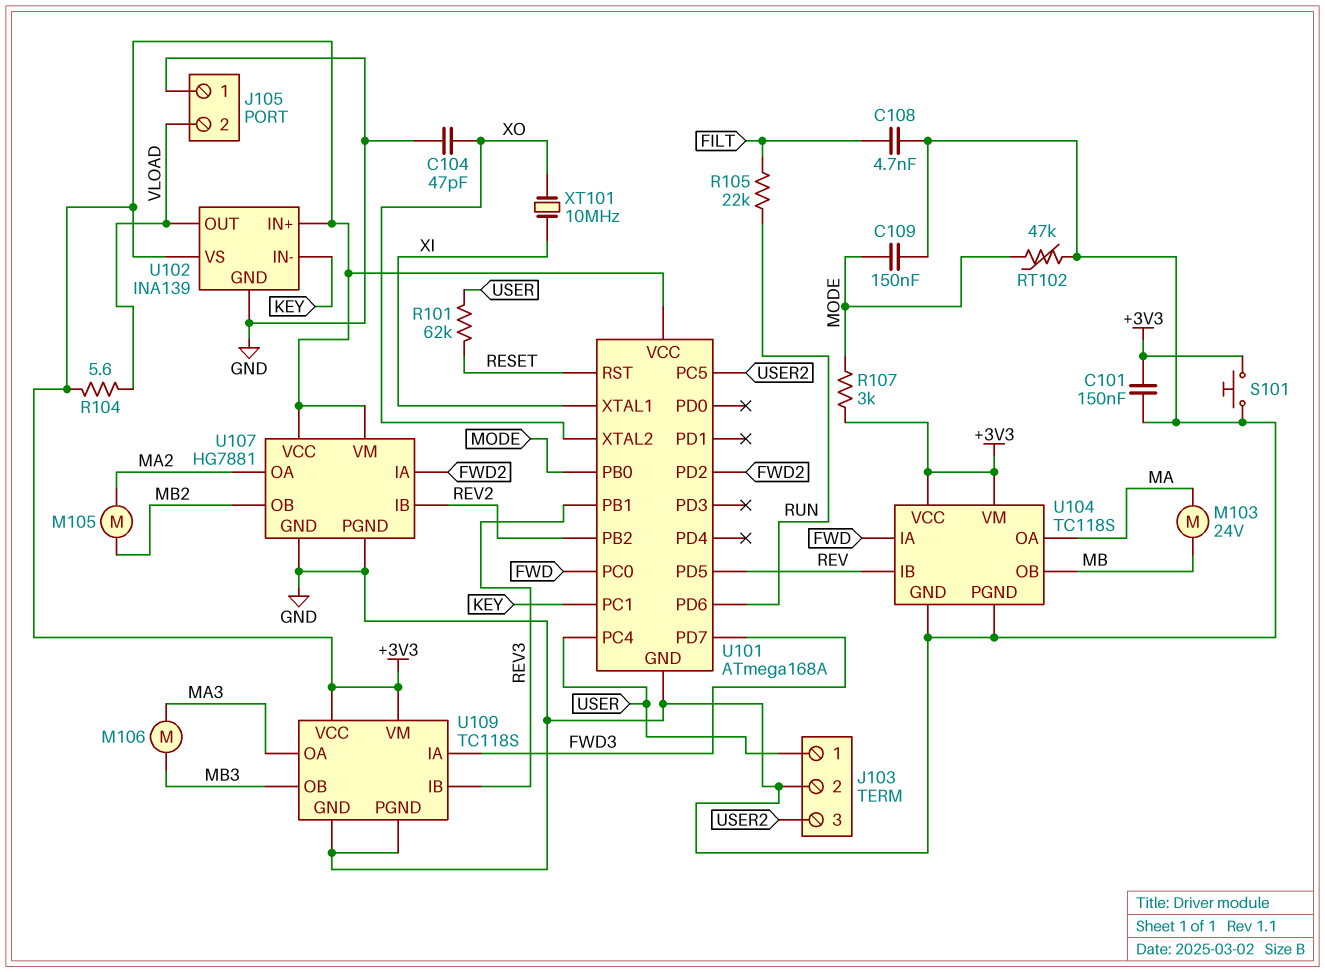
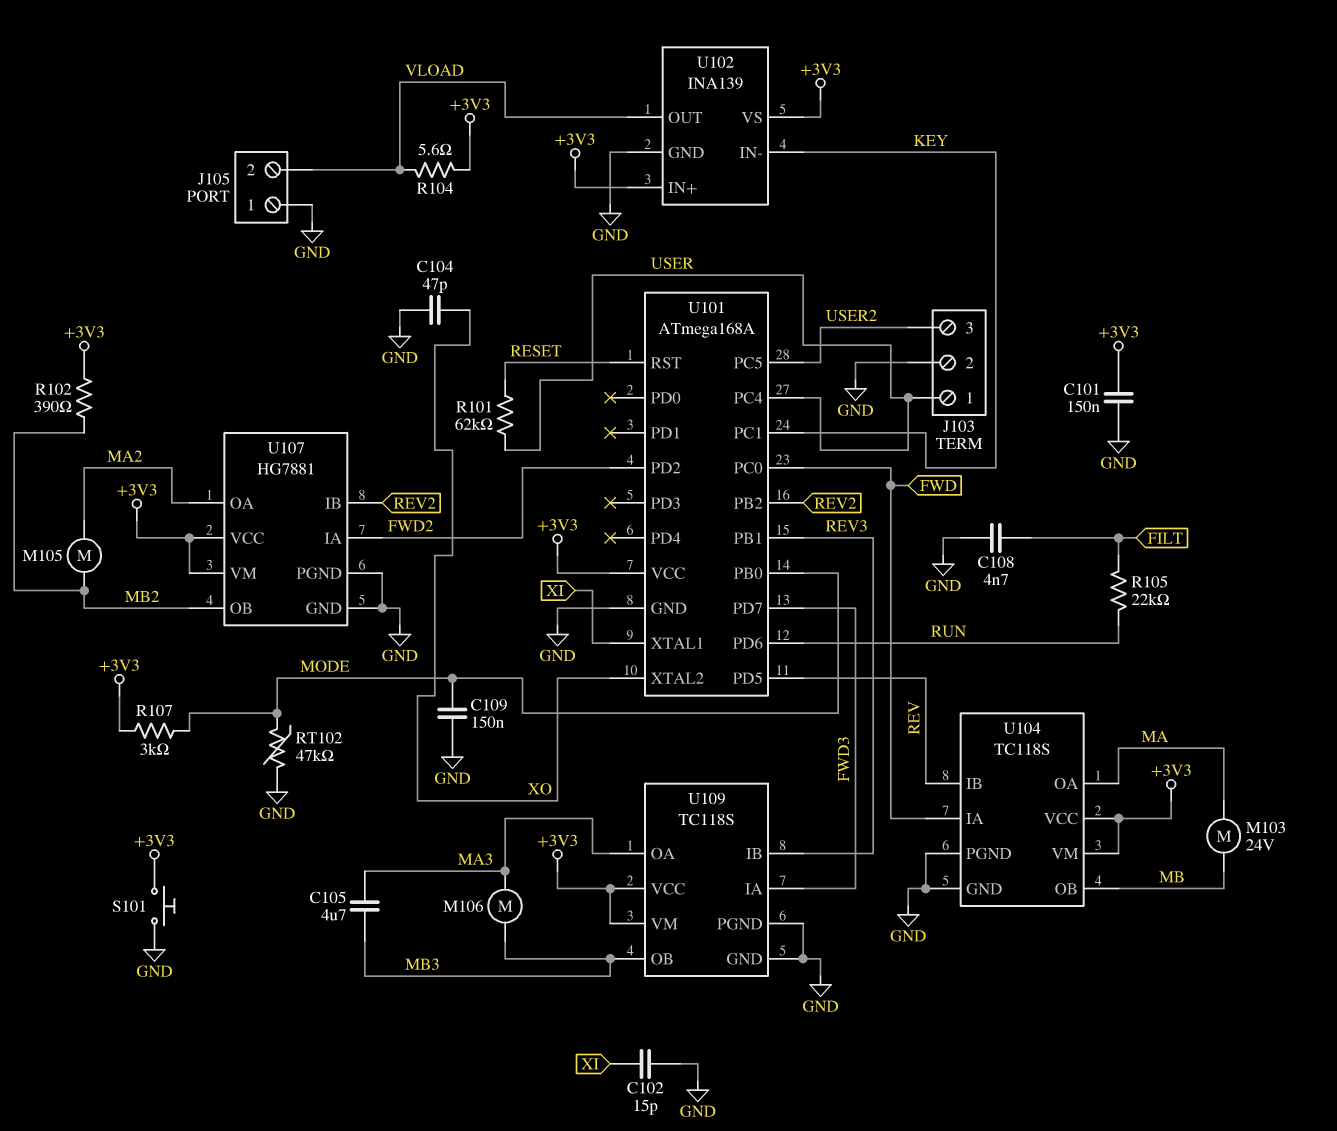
C102: none -> 15pF (GND, XI)
C105: none -> 4.7uF (MA3, MB3)
R102: none -> 390 (+3V3, MB2)
XT101: 10MHz (XI, XO) -> none

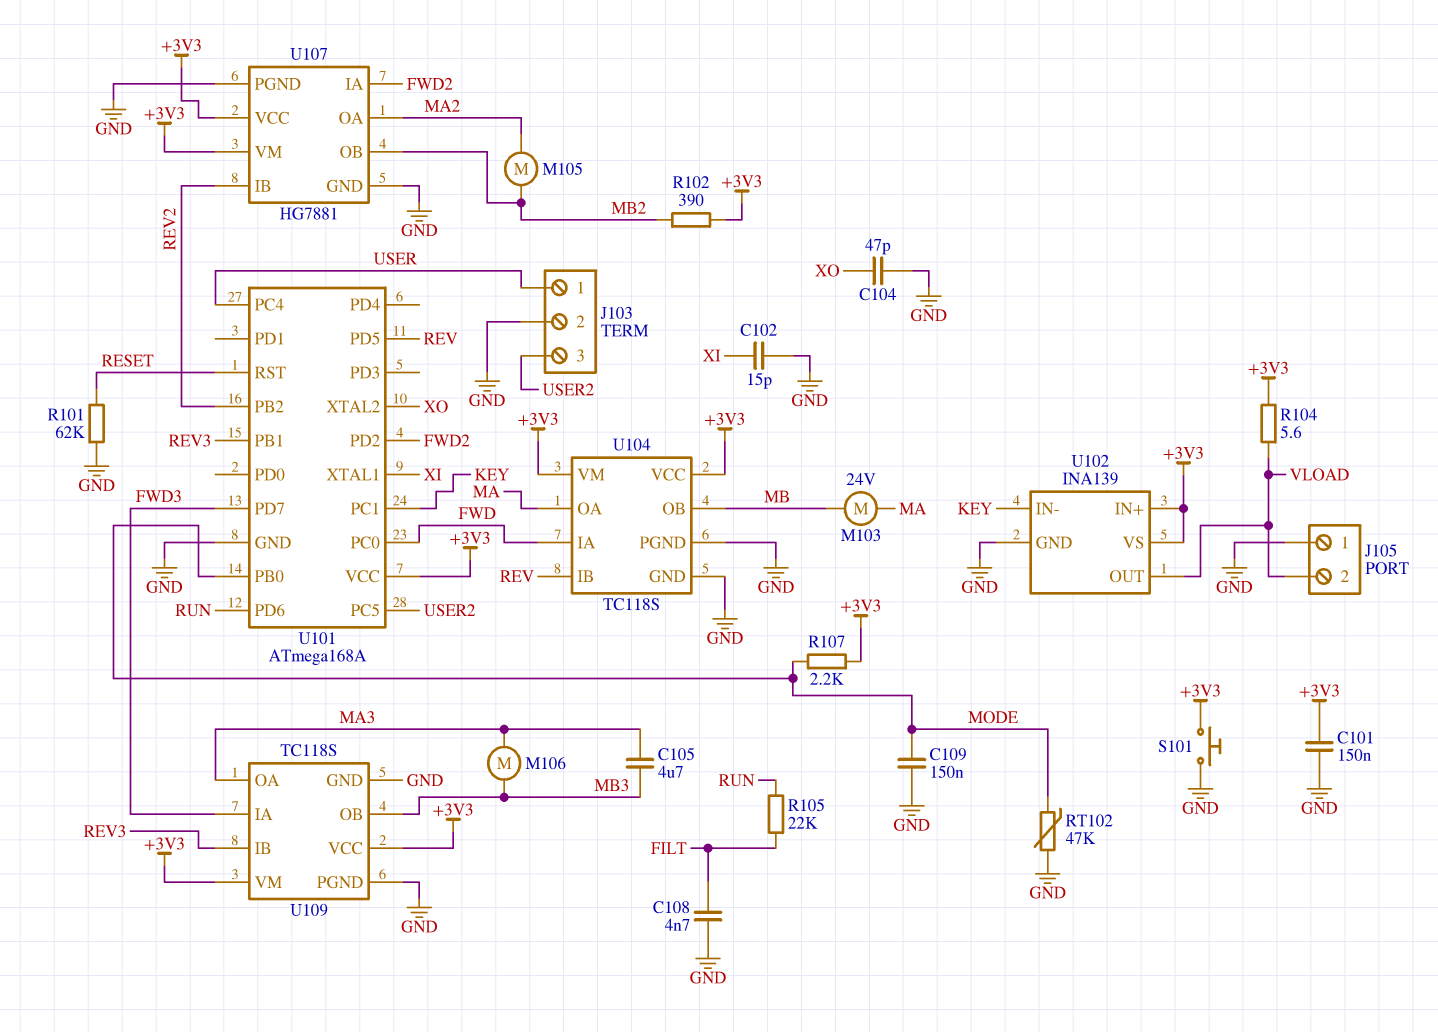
R101: 62k (RESET, USER) -> 62k (GND, RESET)
R107: 3k (+3V3, MODE) -> 2.2k (+3V3, MODE)

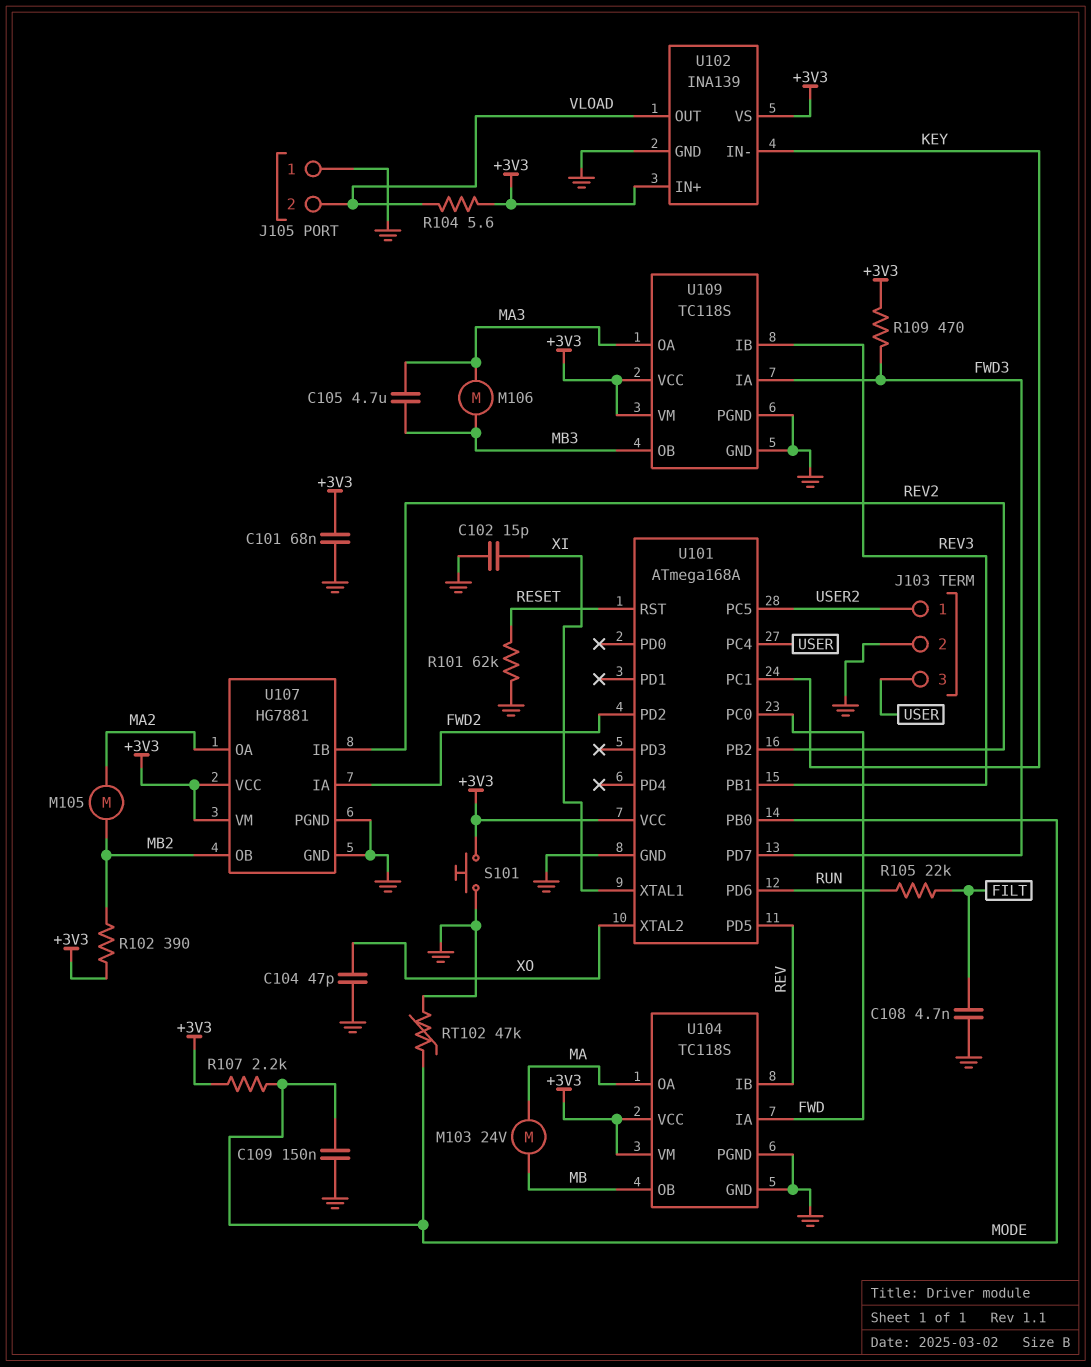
C101: 150nF (+3V3, GND) -> 68nF (+3V3, GND)
J103 pin 1: USER -> USER2
J103 pin 3: USER2 -> USER
R109: none -> 470 (+3V3, FWD3)

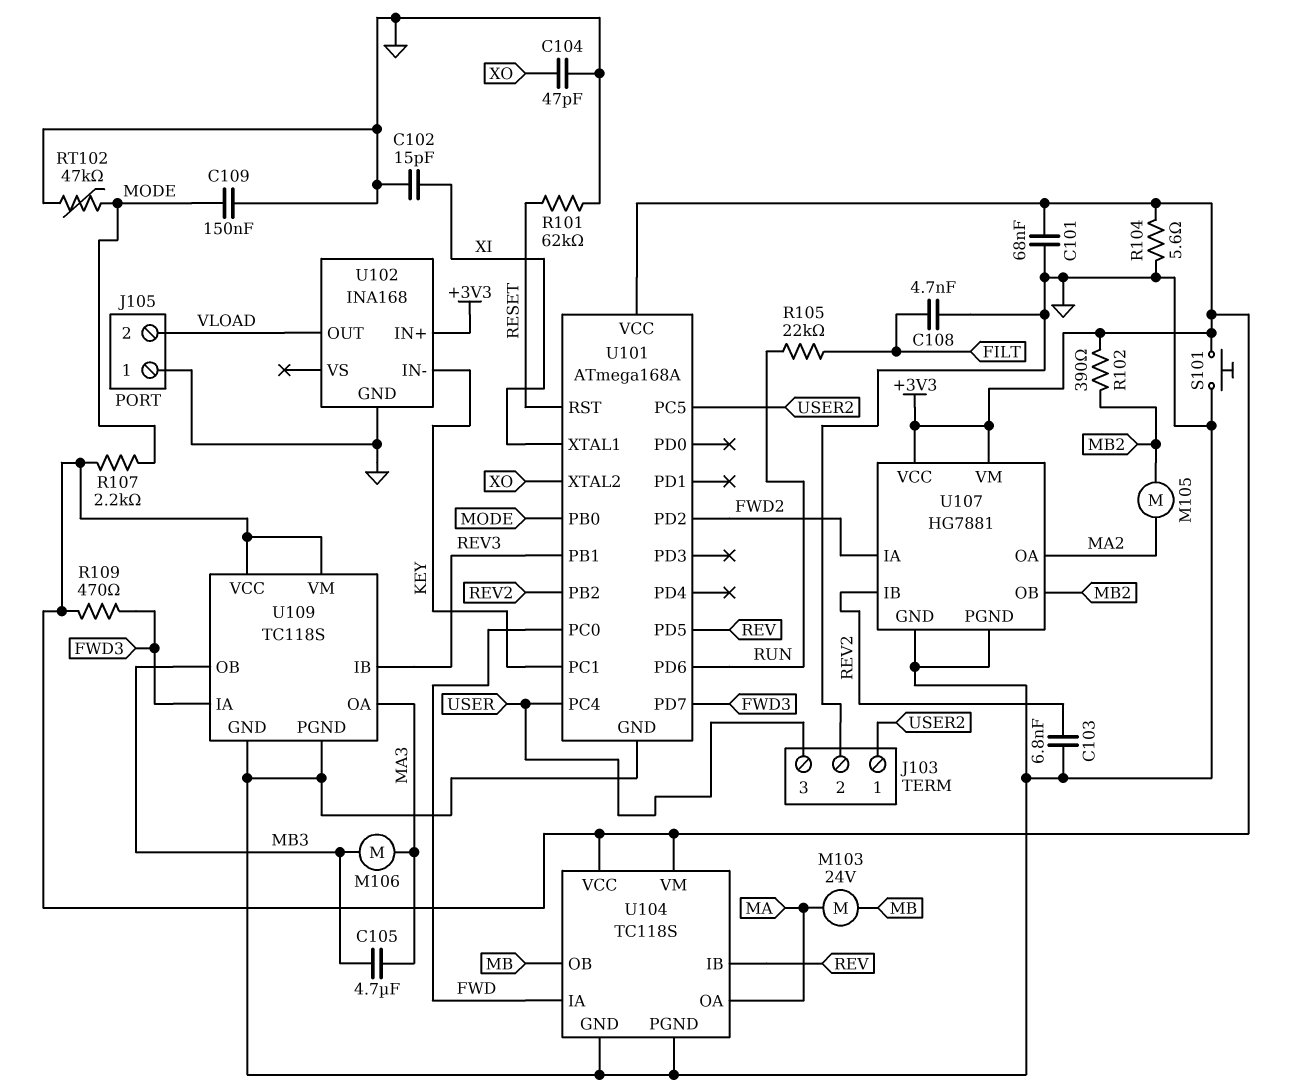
C103: none -> 6.8nF (GND, REV2)
R104: 5.6 (+3V3, VLOAD) -> 5.6 (+3V3, GND)
U102: INA139 -> INA168
U102 pin VS: +3V3 -> none

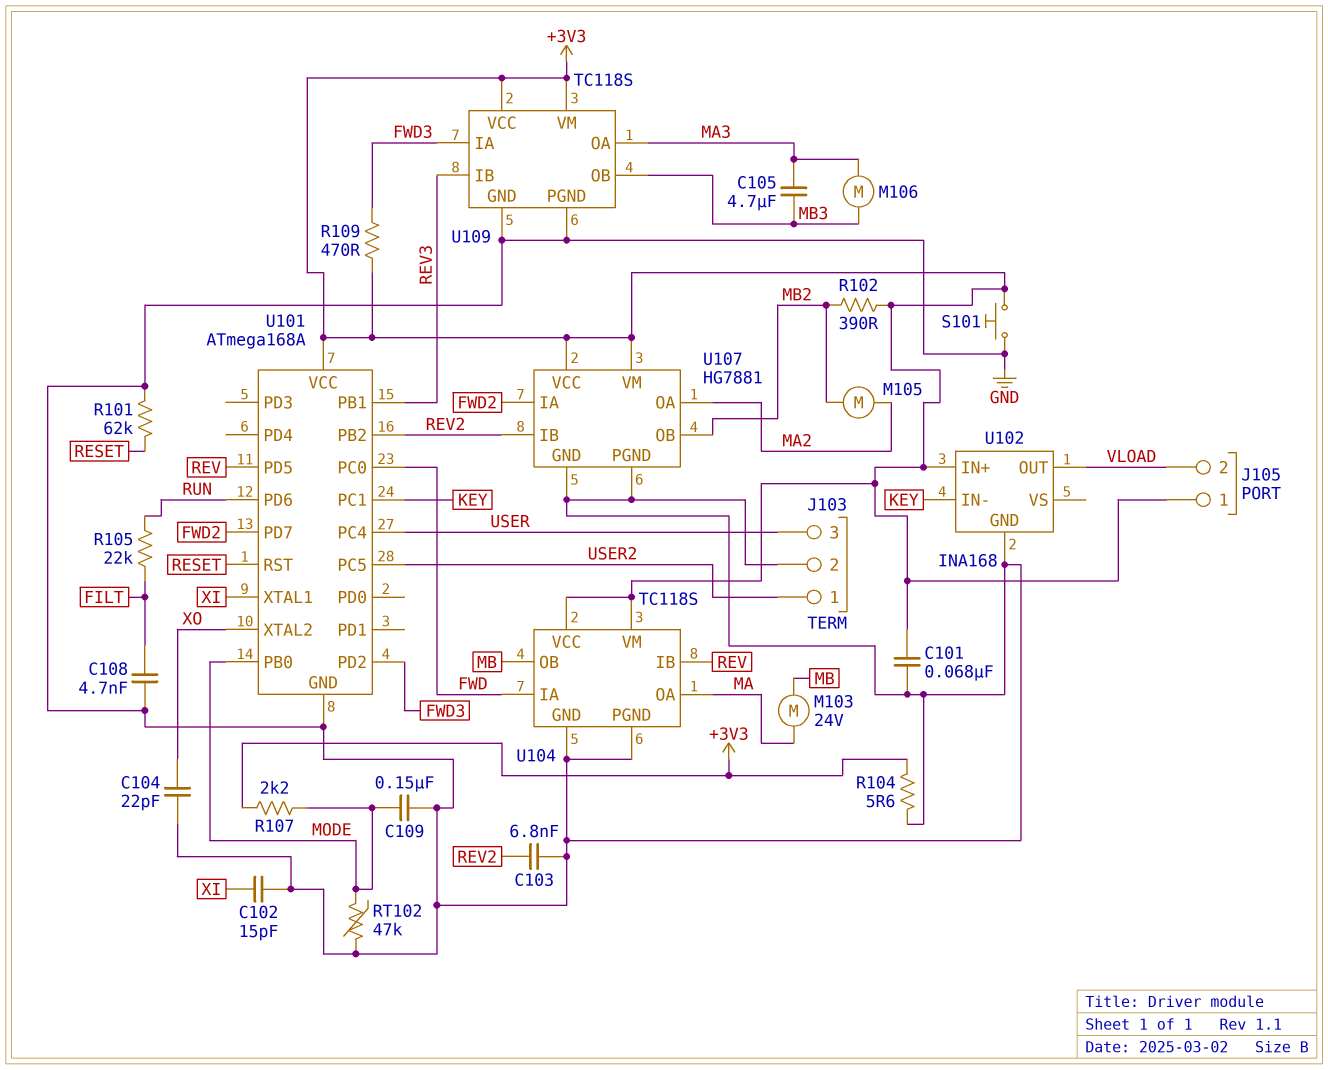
C104: 47pF (GND, XO) -> 22pF (GND, XO)
J105 pin 1: GND -> +3V3
U101 pin PD2: FWD2 -> FWD3
U101 pin PD7: FWD3 -> FWD2

